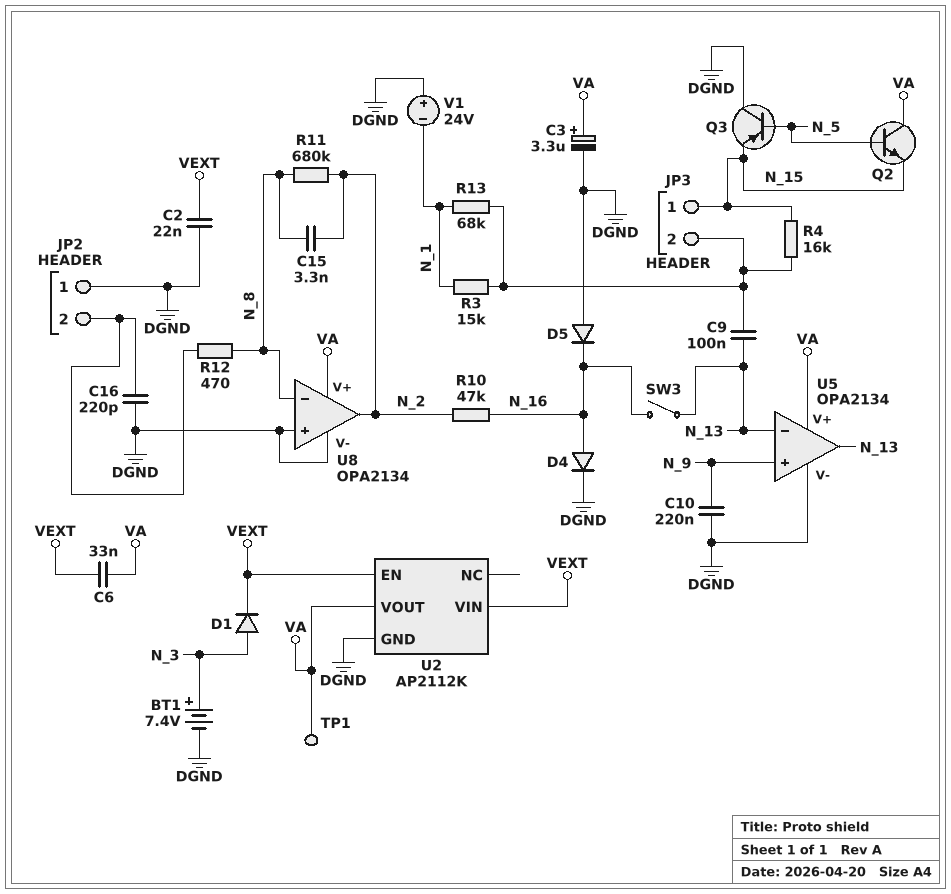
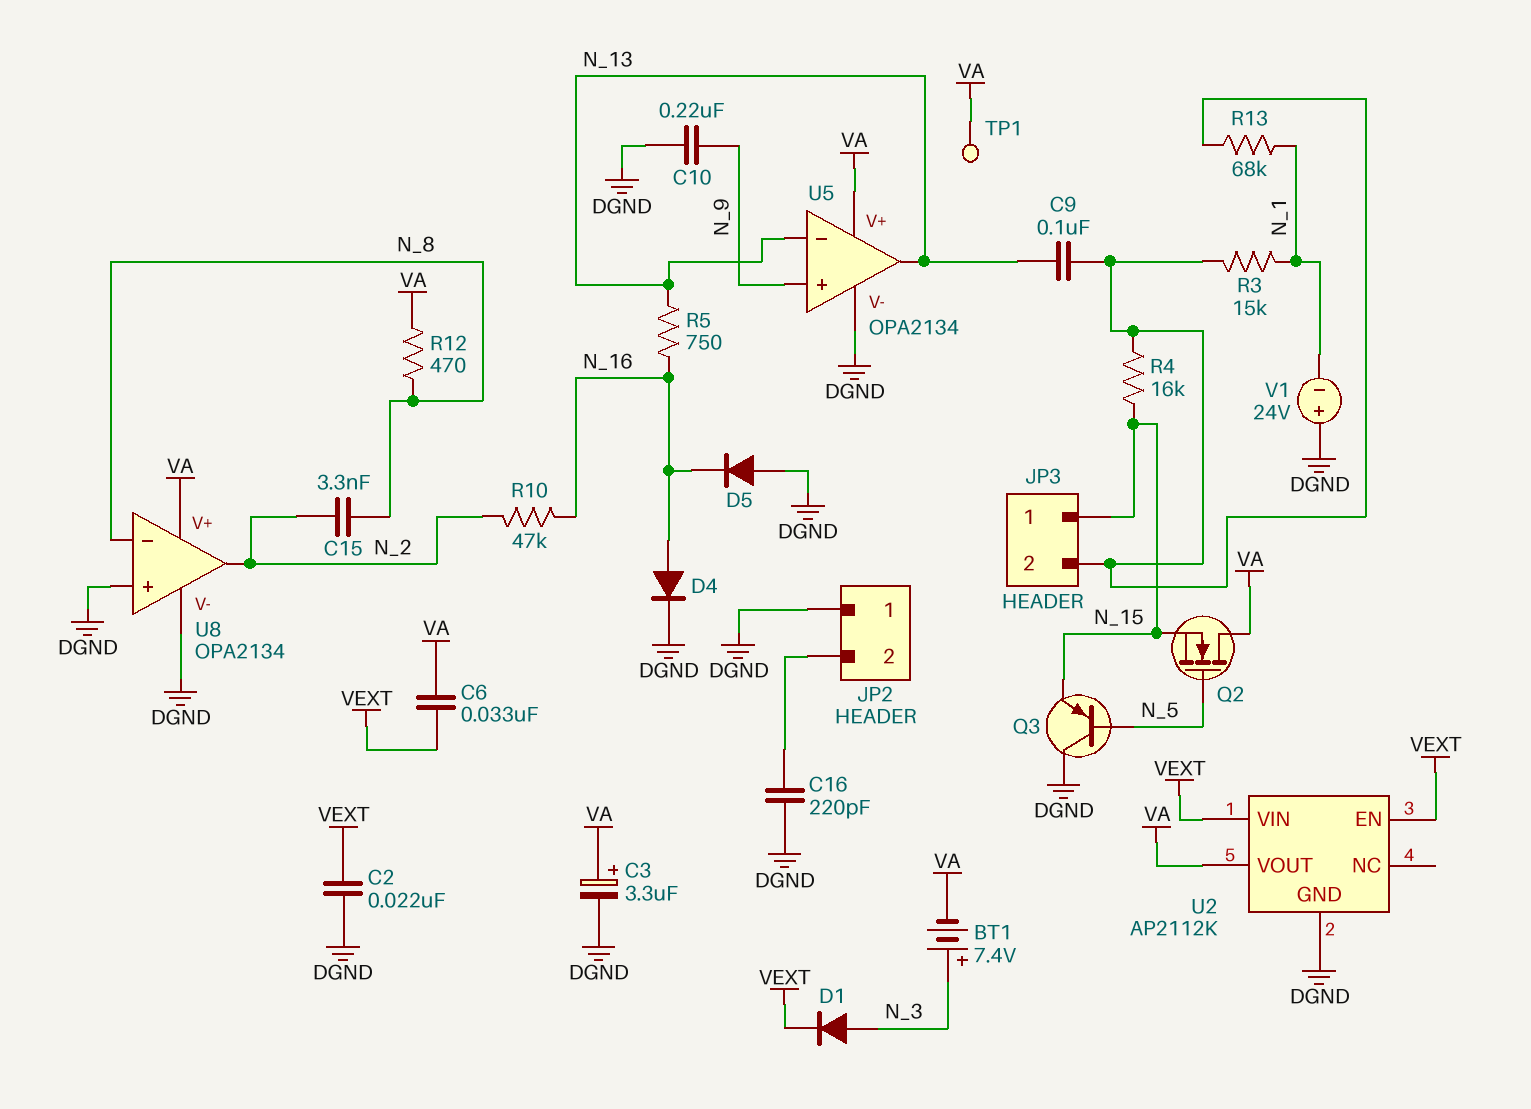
BT1: 7.4V (plus N_3, minus DGND) -> 7.4V (plus N_3, minus VA)
Q2: NPN (B N_5, C VA, E N_15) -> NMOS (G N_5, D VA, S N_15)
R5: none -> 750 (N_13, N_16)
R11: 680k (N_2, N_8) -> none
R12: 470 (JP2/2, N_8) -> 470 (N_8, VA)
SW3: switch (N_13, N_16) -> none

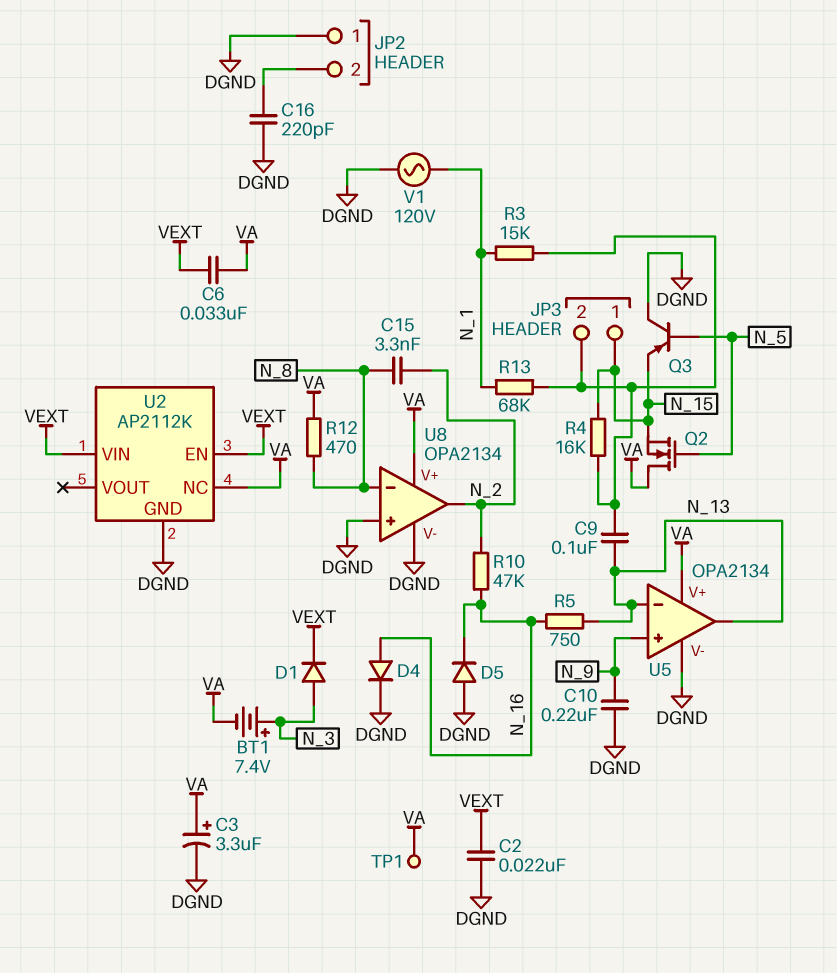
U2 pin NC: none -> VA
U2 pin VOUT: VA -> none
V1: 24V (plus DGND, minus N_1) -> AC 120V (DGND, N_1)

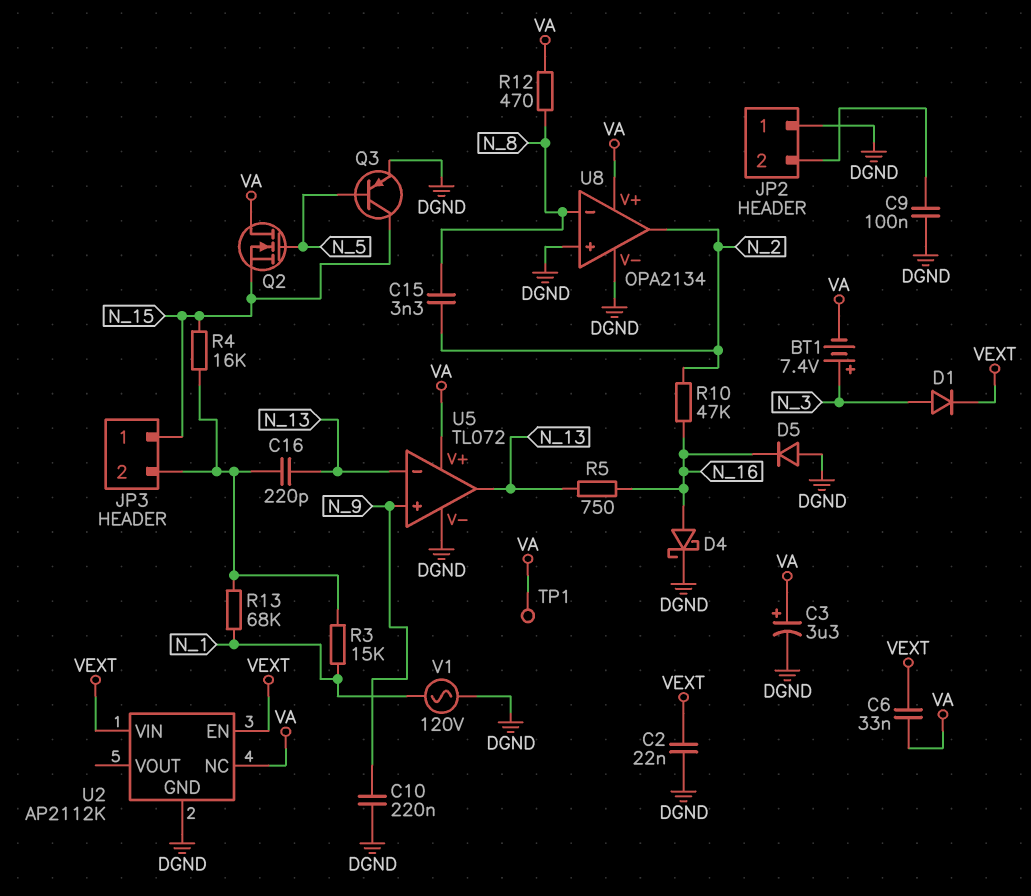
C9: 100nF (JP3/2, N_13) -> 100nF (DGND, JP2/2)
C16: 220pF (DGND, JP2/2) -> 220pF (JP3/2, N_13)
D4: diode (A N_16, K DGND) -> schottky (A N_16, K DGND)
Q3: PNP (B N_5, C DGND, E N_15) -> PNP (B N_5, C N_15, E DGND)
U5: OPA2134 -> TL072

